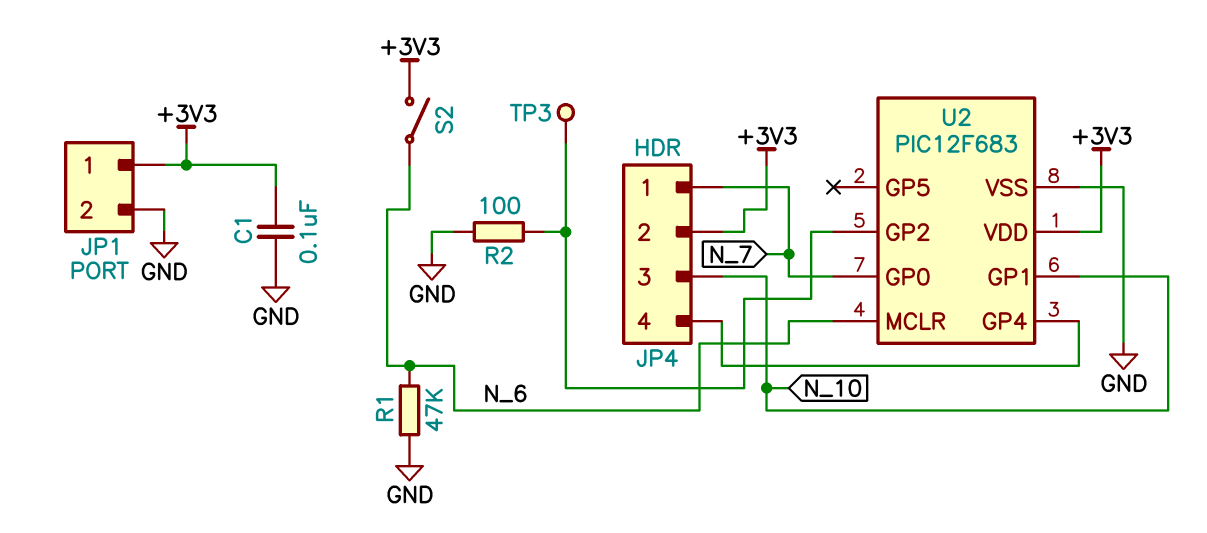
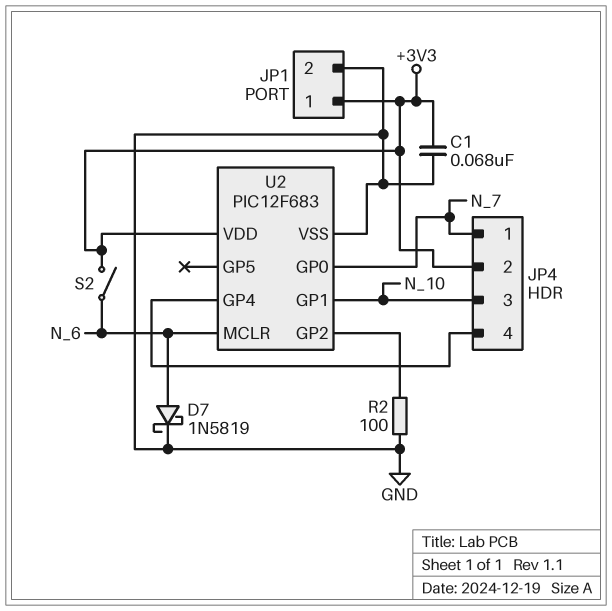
C1: 100nF (+3V3, GND) -> 68nF (+3V3, GND)
D7: none -> schottky 1N5819 (A N_6, K GND)
R1: 47k (GND, N_6) -> none
TP3: test point (U2/GP2) -> none

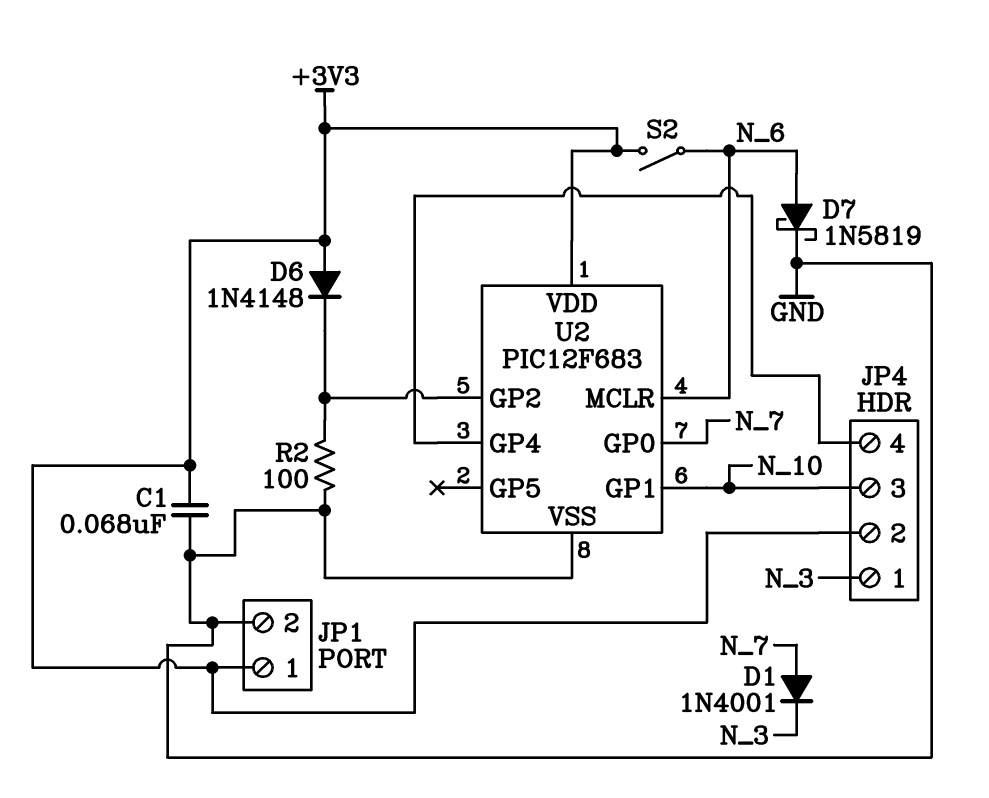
D1: none -> diode 1N4001 (A N_7, K N_3)
D6: none -> diode 1N4148 (A +3V3, K U2/GP2)
JP4 pin 1: N_7 -> N_3

